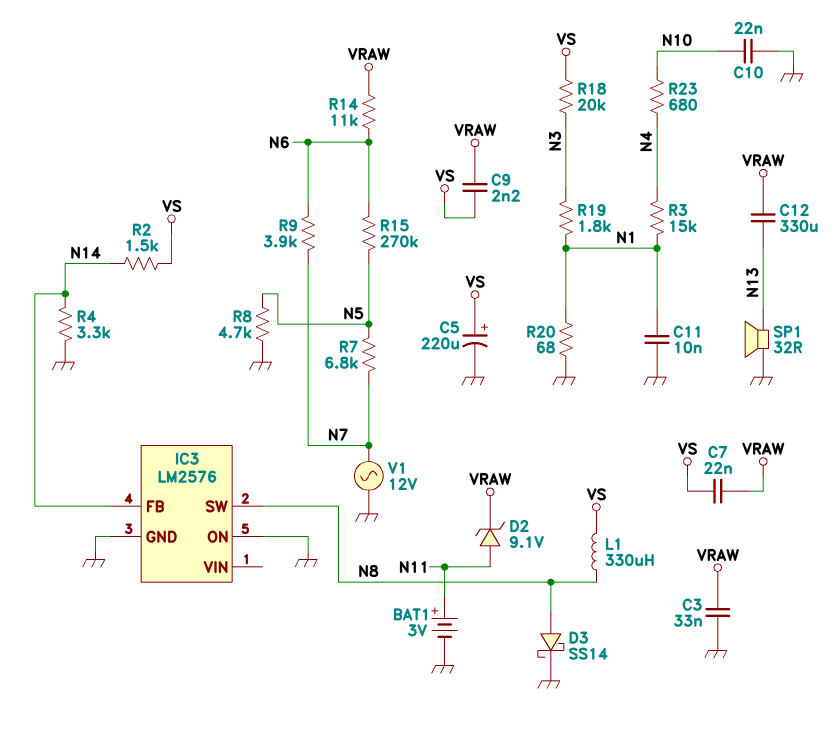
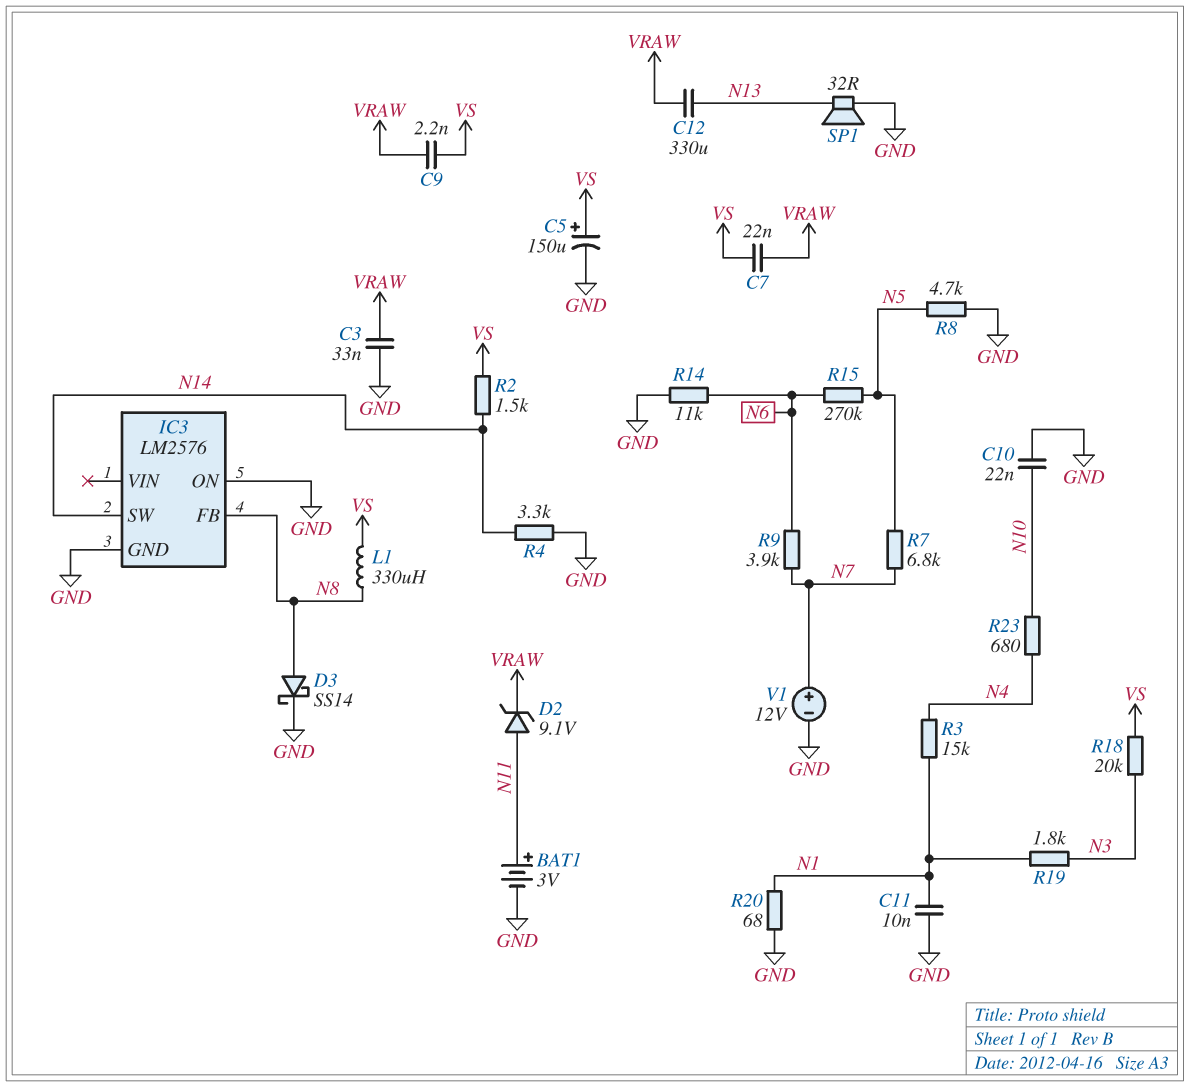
C5: 220uF (plus VS, minus GND) -> 150uF (plus VS, minus GND)
IC3 pin FB: N14 -> N8
IC3 pin SW: N8 -> N14
R14: 11k (N6, VRAW) -> 11k (GND, N6)
V1: AC 12V (GND, N7) -> 12V (plus N7, minus GND)

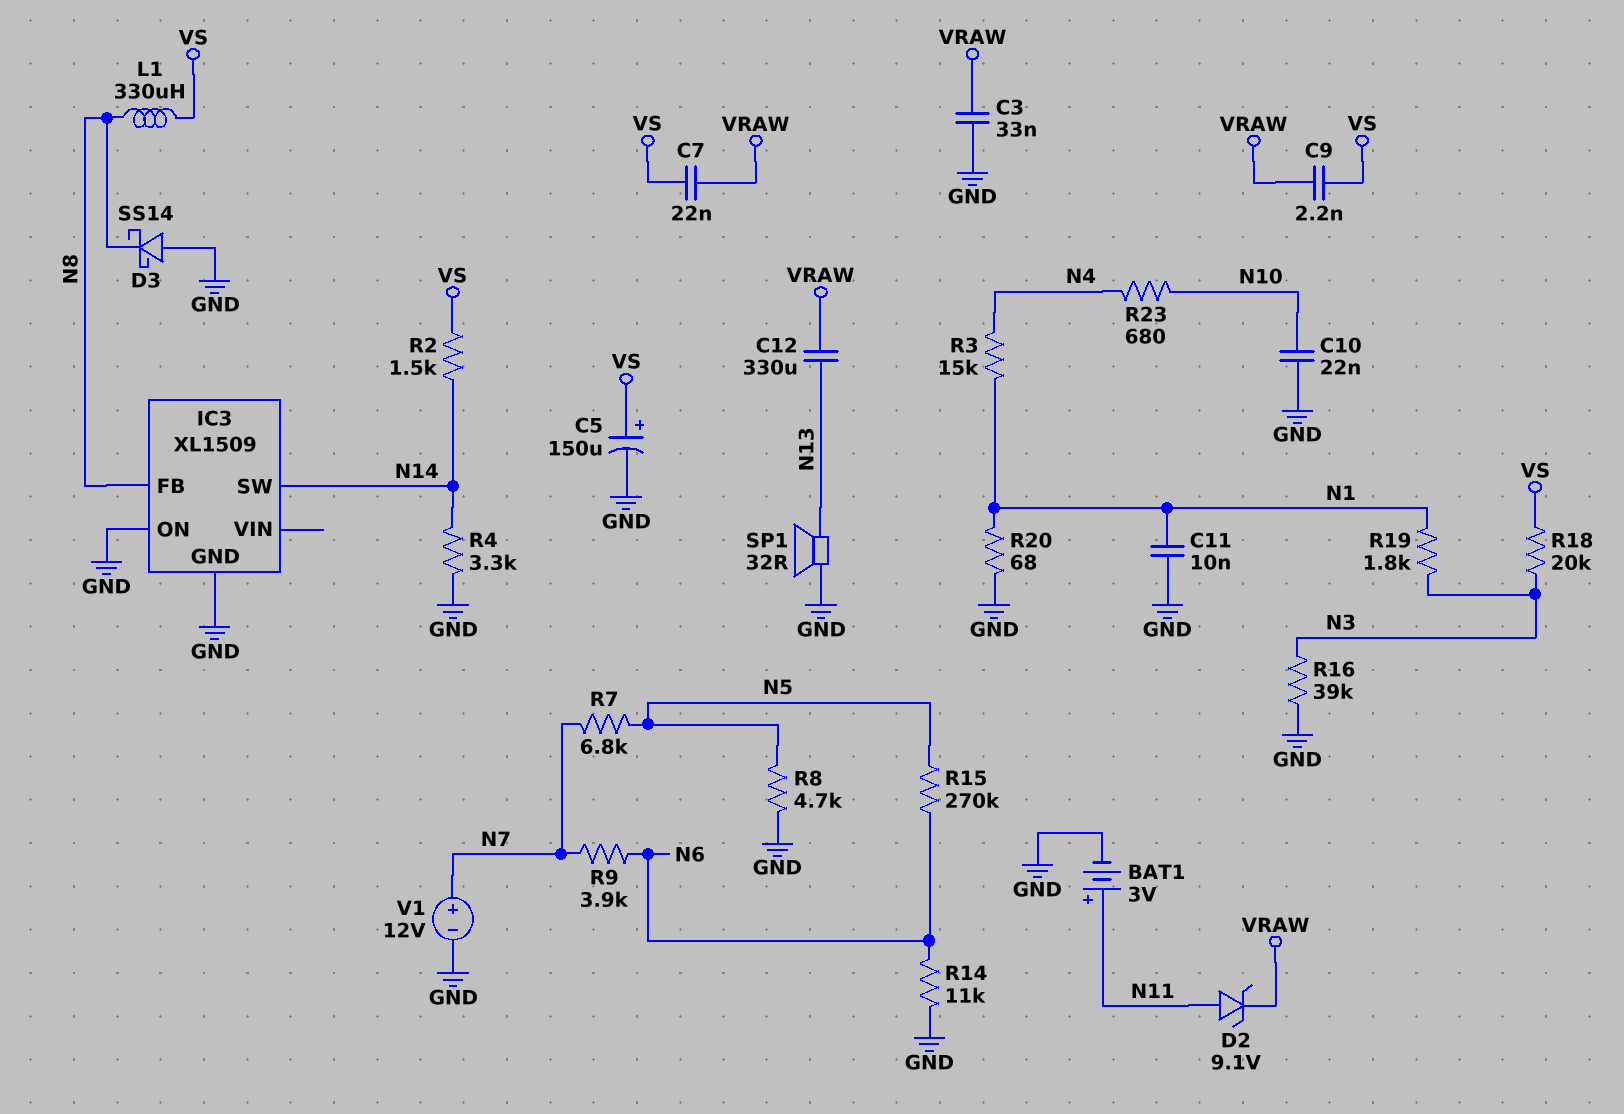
D3: schottky SS14 (A N8, K GND) -> schottky SS14 (A GND, K N8)
IC3: LM2576 -> XL1509
R16: none -> 39k (GND, N3)

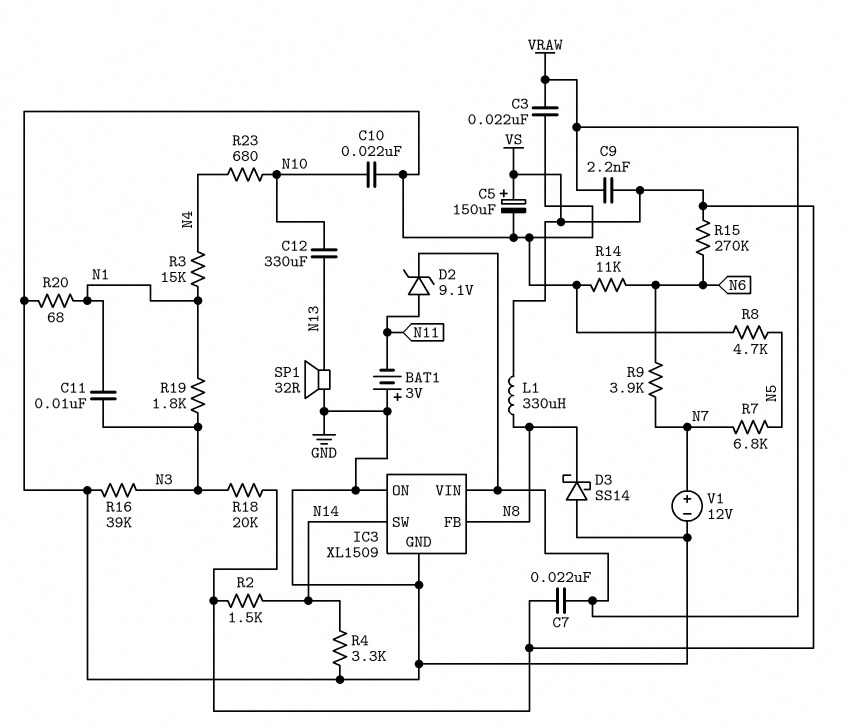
BAT1: 3V (plus N11, minus GND) -> 3V (plus GND, minus N11)
C3: 33nF (GND, VRAW) -> 22nF (GND, VRAW)
C11: 10nF (GND, N1) -> 10nF (N1, N3)
C12: 330uF (N13, VRAW) -> 330uF (N10, N13)
IC3 pin VIN: none -> VRAW
R15: 270k (N5, N6) -> 270k (N6, VS)

